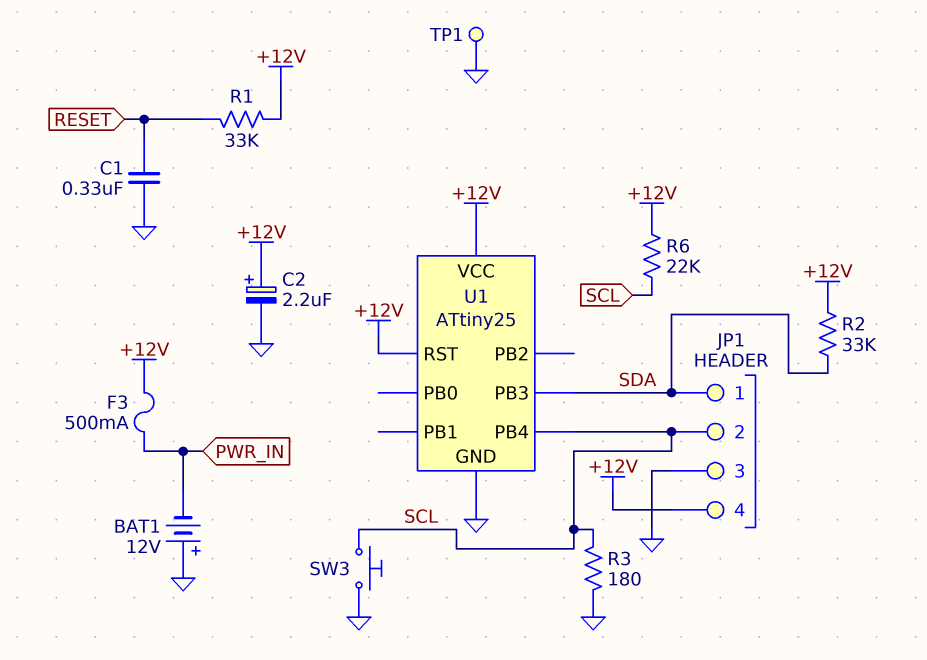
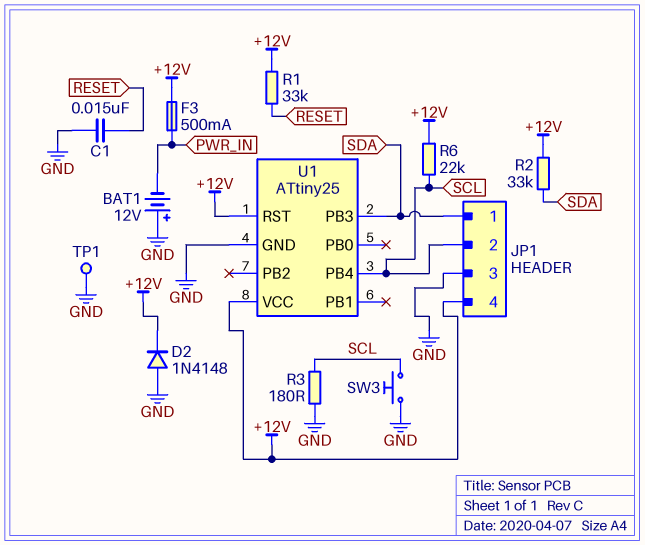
C1: 330nF (GND, RESET) -> 15nF (GND, RESET)
C2: 2.2uF (plus +12V, minus GND) -> none
D2: none -> diode 1N4148 (A GND, K +12V)

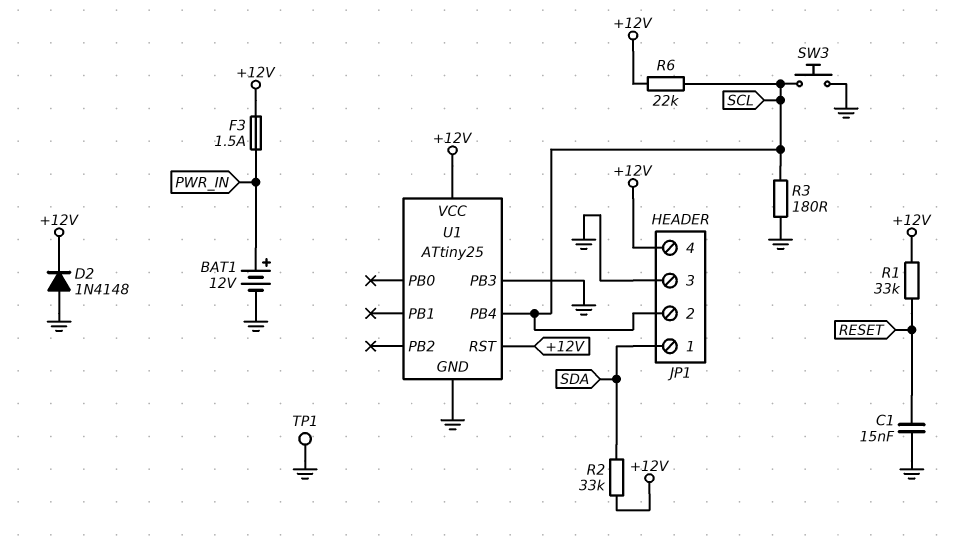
BAT1: 12V (plus GND, minus PWR_IN) -> 12V (plus PWR_IN, minus GND)
F3: 500mA (+12V, PWR_IN) -> 1.5A (+12V, PWR_IN)
U1 pin PB3: SDA -> GND

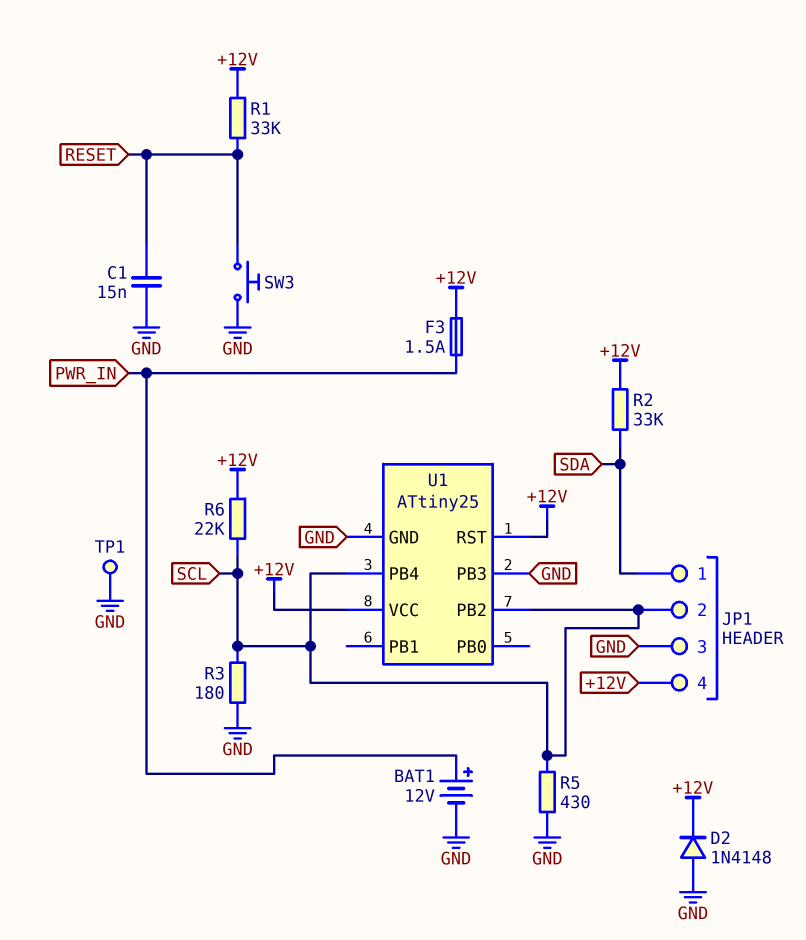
R5: none -> 430 (GND, SCL)
SW3: button (GND, SCL) -> button (GND, RESET)
U1 pin PB2: none -> SCL

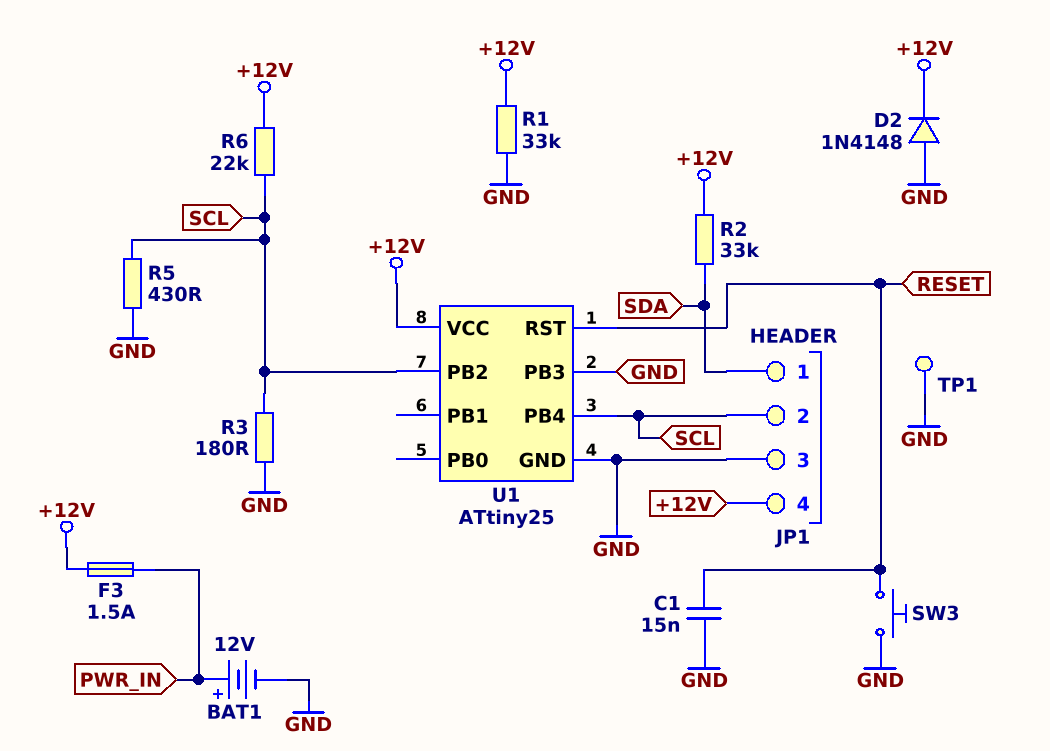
R1: 33k (+12V, RESET) -> 33k (+12V, GND)
U1 pin RST: +12V -> RESET

